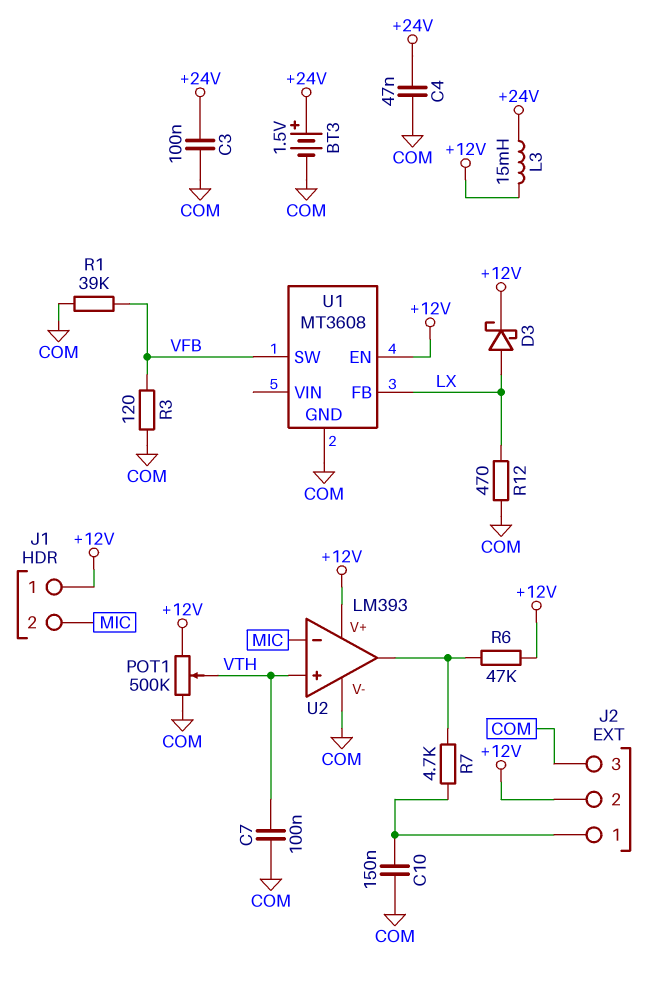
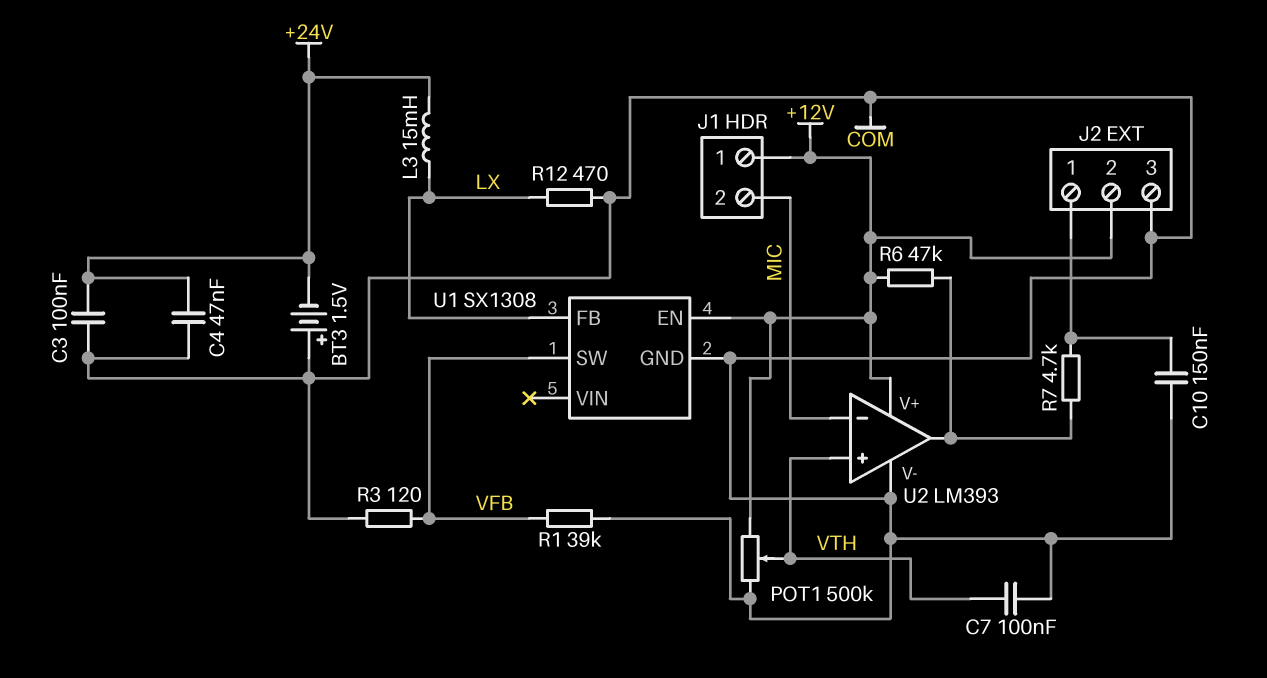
BT3: 1.5V (plus +24V, minus COM) -> 1.5V (plus COM, minus +24V)
D3: schottky (A LX, K +12V) -> none
L3: 15mH (+12V, +24V) -> 15mH (+24V, LX)
U1: MT3608 -> SX1308

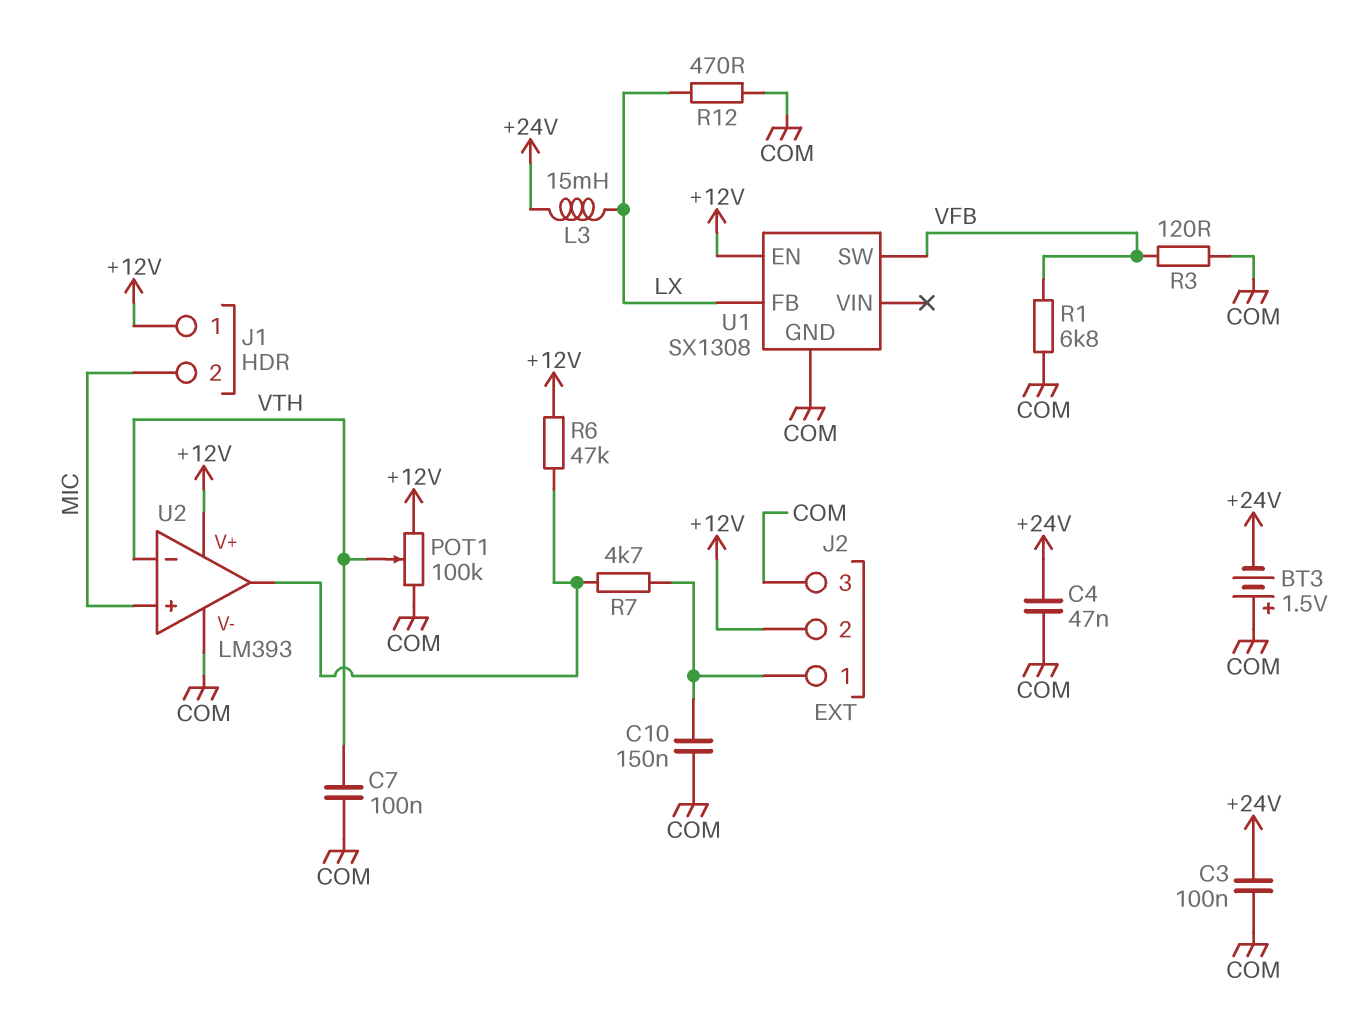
POT1: 500k (+12V, COM, wiper VTH) -> 100k (+12V, COM, wiper VTH)
R1: 39k (COM, VFB) -> 6.8k (COM, VFB)
U2 pin in+: VTH -> MIC
U2 pin in-: MIC -> VTH

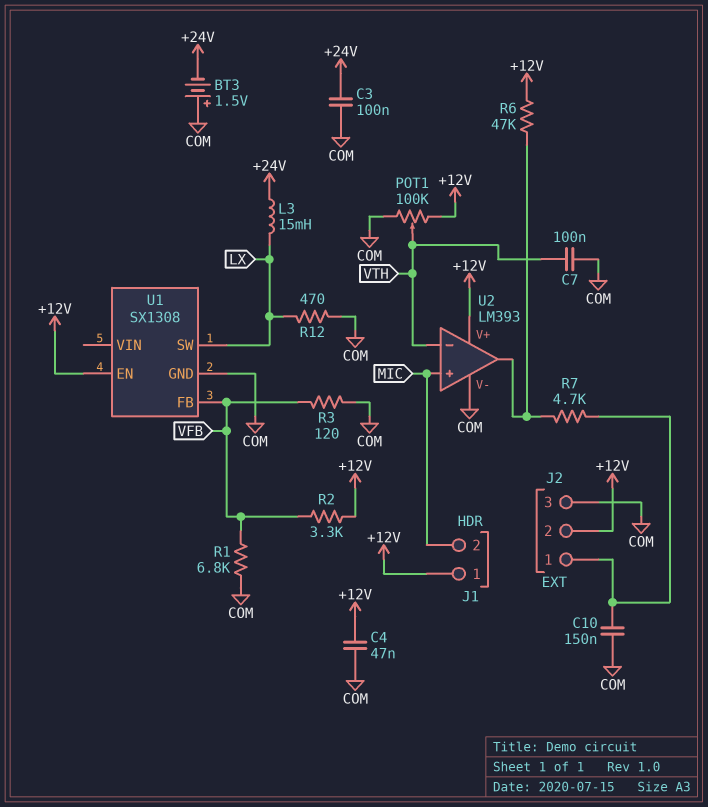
C4: 47nF (+24V, COM) -> 47nF (+12V, COM)
R2: none -> 3.3k (+12V, VFB)
U1 pin FB: LX -> VFB
U1 pin SW: VFB -> LX

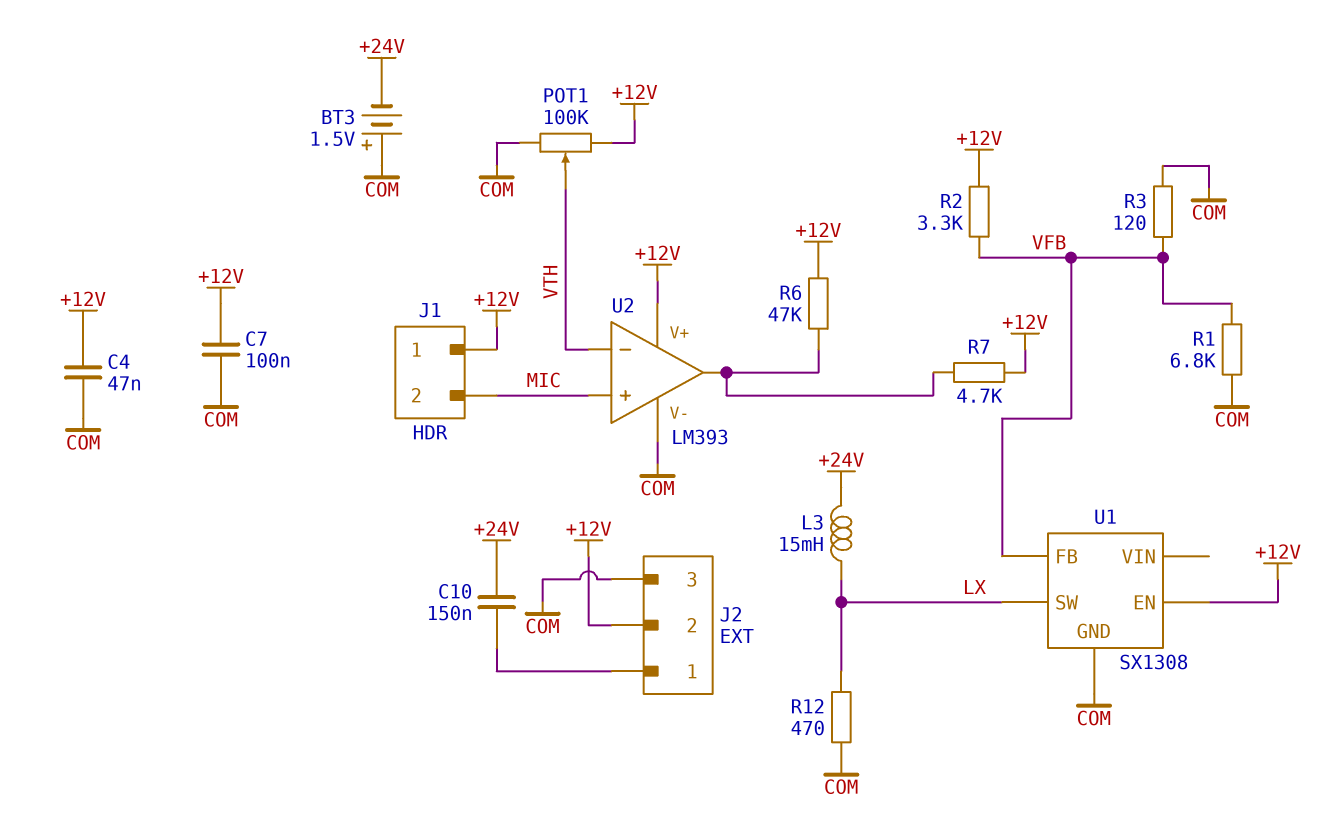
C3: 100nF (+24V, COM) -> none
C7: 100nF (COM, VTH) -> 100nF (+12V, COM)
C10: 150nF (COM, J2/1) -> 150nF (+24V, J2/1)
R7: 4.7k (J2/1, U2/out) -> 4.7k (+12V, U2/out)

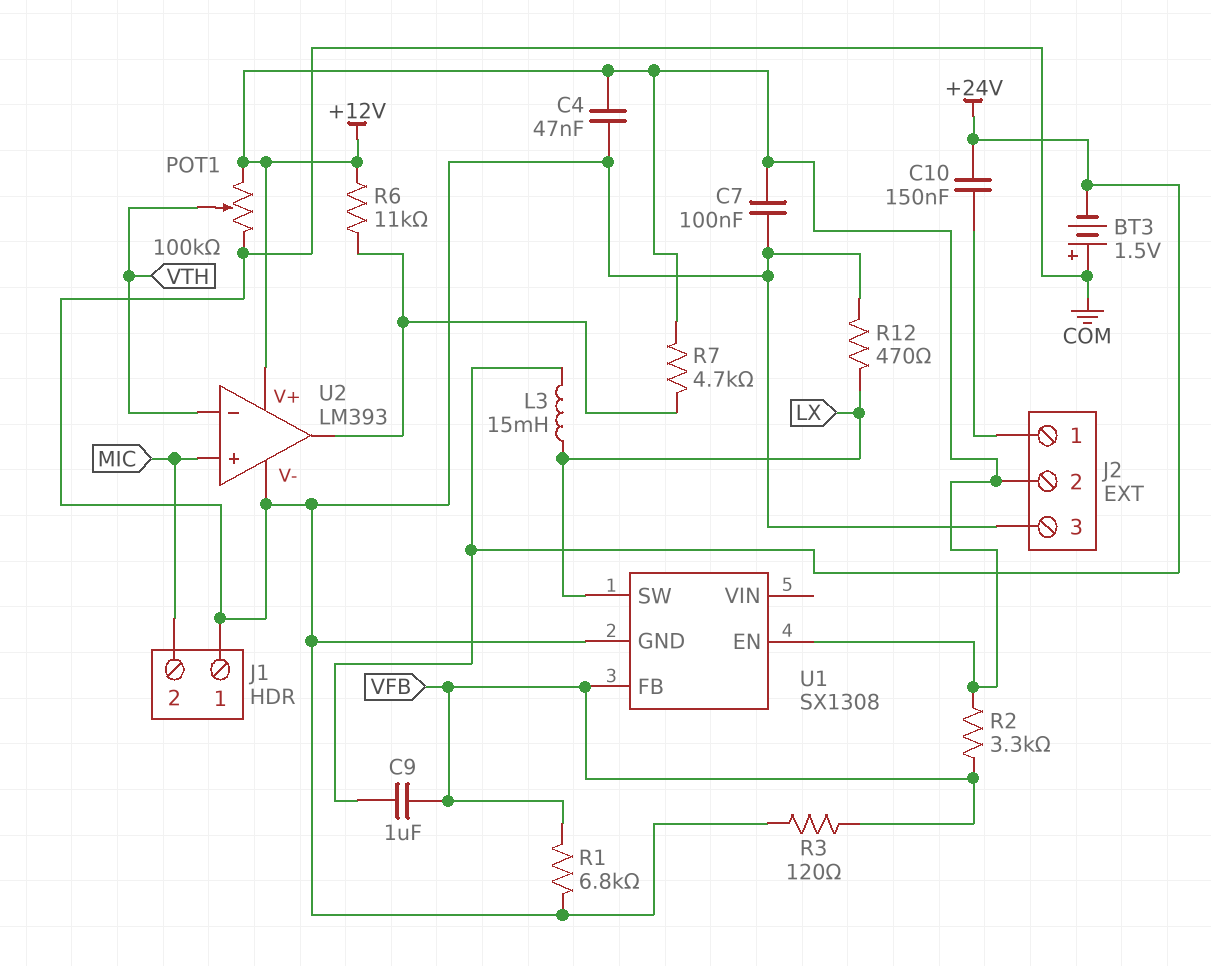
C9: none -> 1uF (+24V, VFB)
J1 pin 1: +12V -> COM
R6: 47k (+12V, U2/out) -> 11k (+12V, U2/out)

